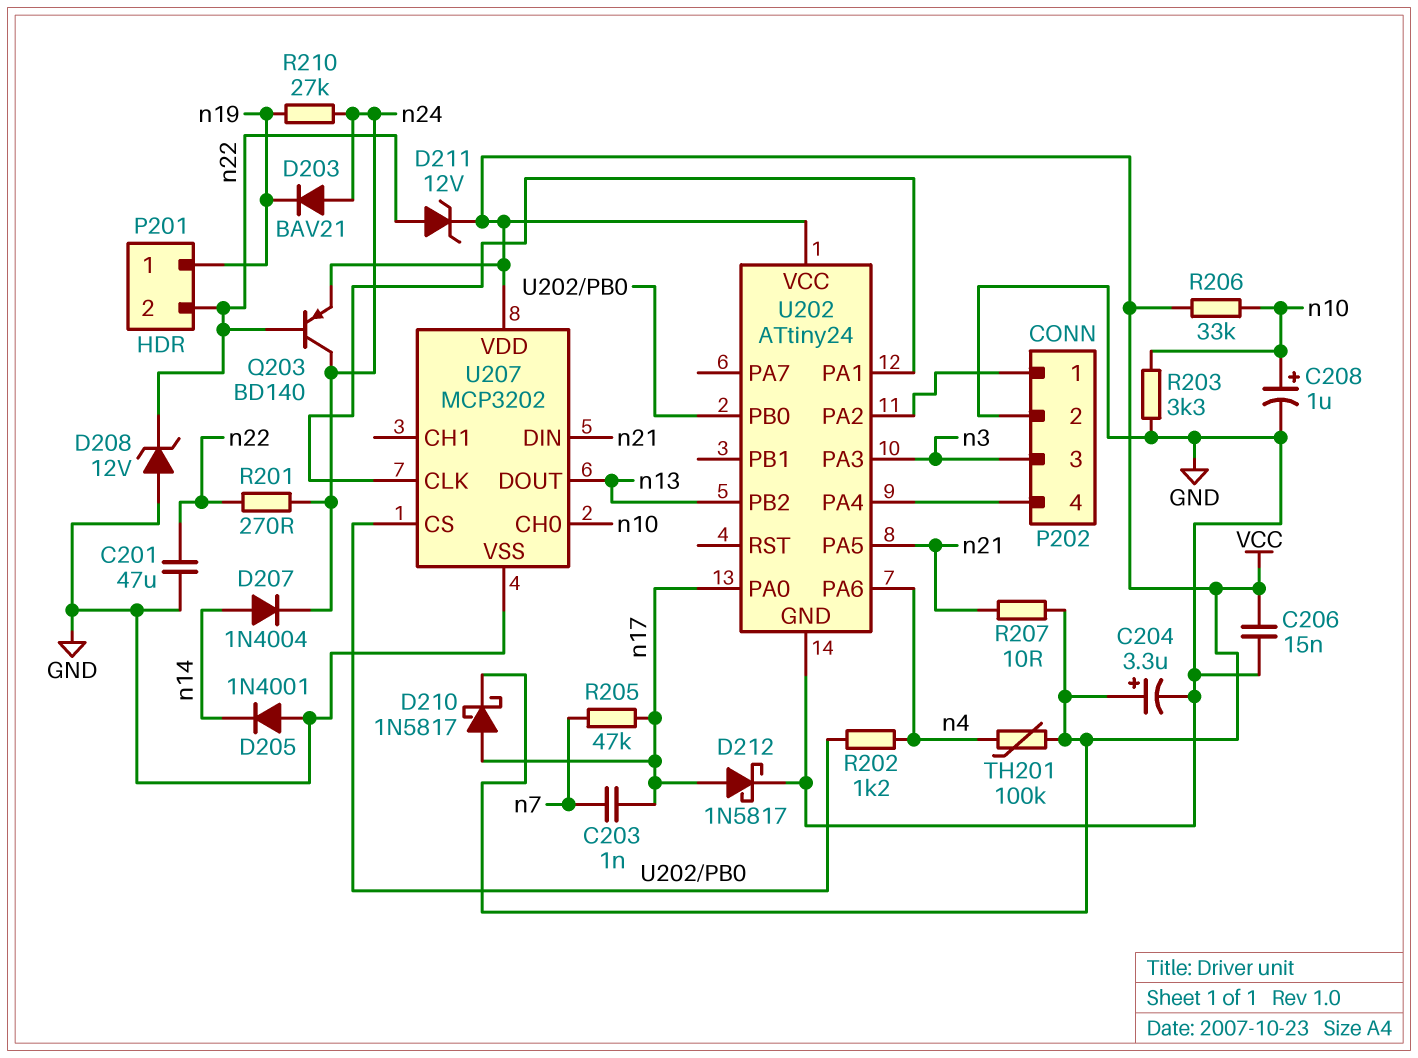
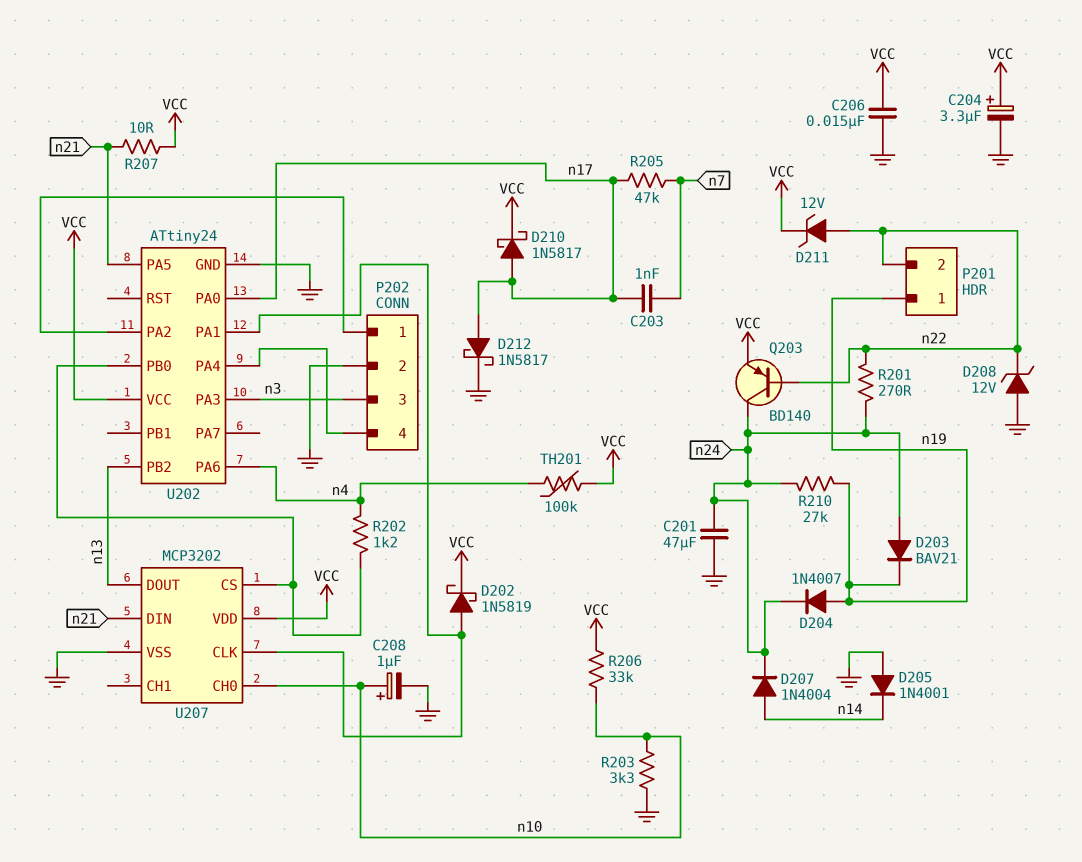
C201: 47uF (GND, n22) -> 47uF (GND, n24)
D202: none -> schottky 1N5819 (A U202/PA1, K VCC)
D204: none -> diode 1N4007 (A n19, K n24)

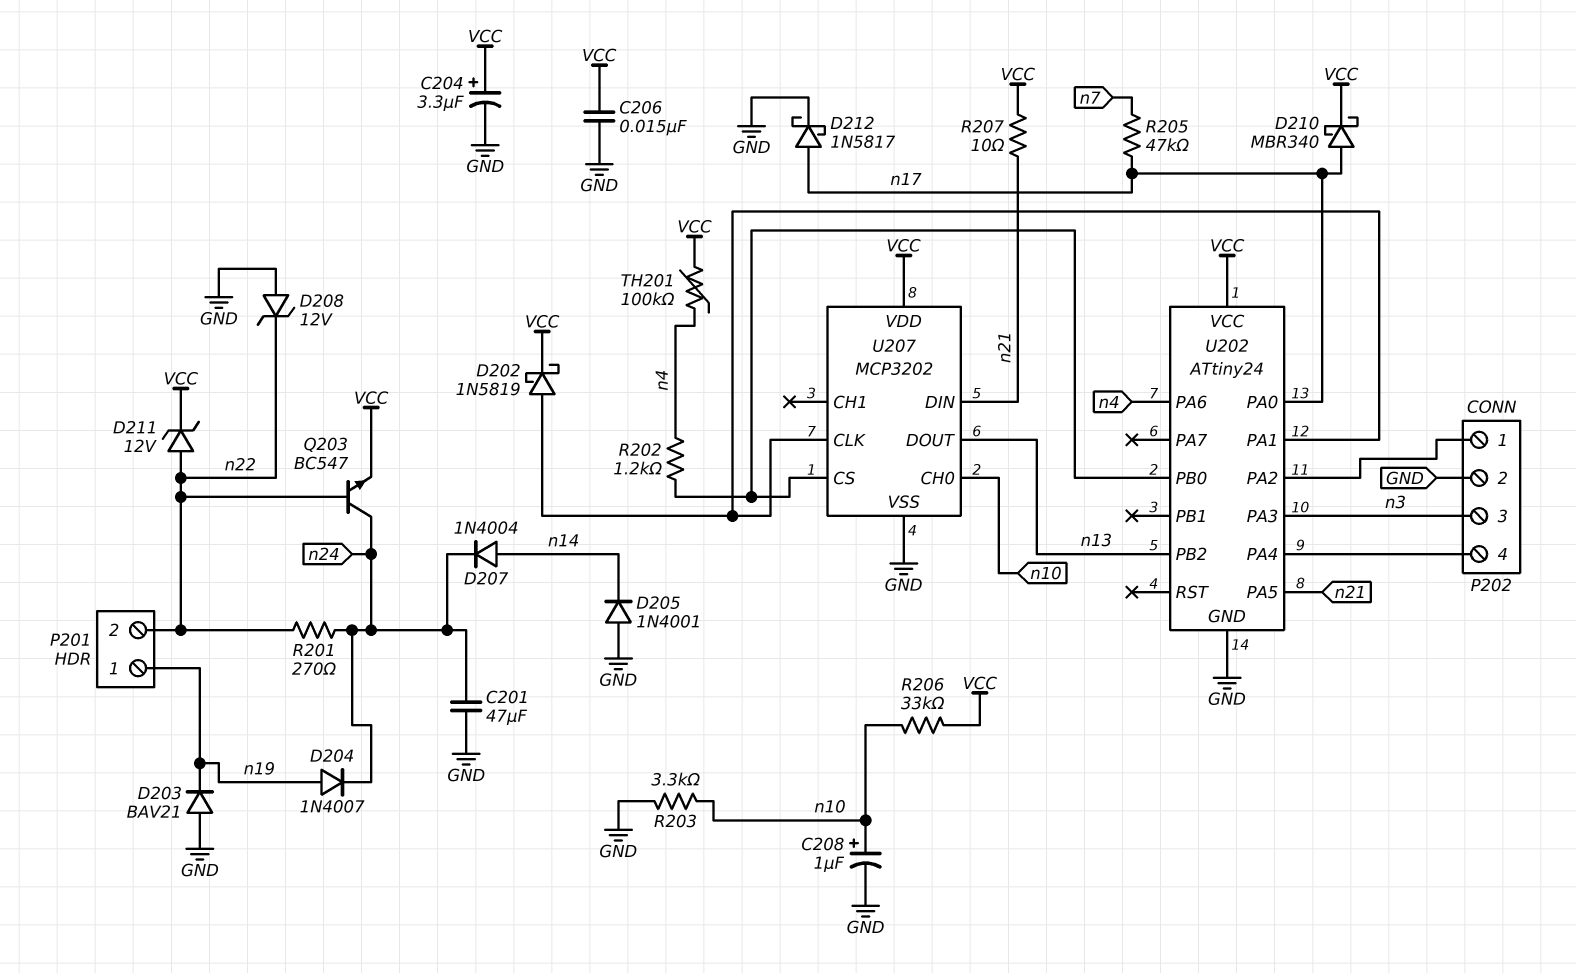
C203: 1nF (n7, n17) -> none
D203: diode BAV21 (A n24, K n19) -> diode BAV21 (A GND, K n19)
D210: schottky 1N5817 (A n17, K VCC) -> schottky MBR340 (A n17, K VCC)
Q203: PNP BD140 (B n22, C n24, E VCC) -> NPN BC547 (B n22, C n24, E VCC)
R210: 27k (n19, n24) -> none

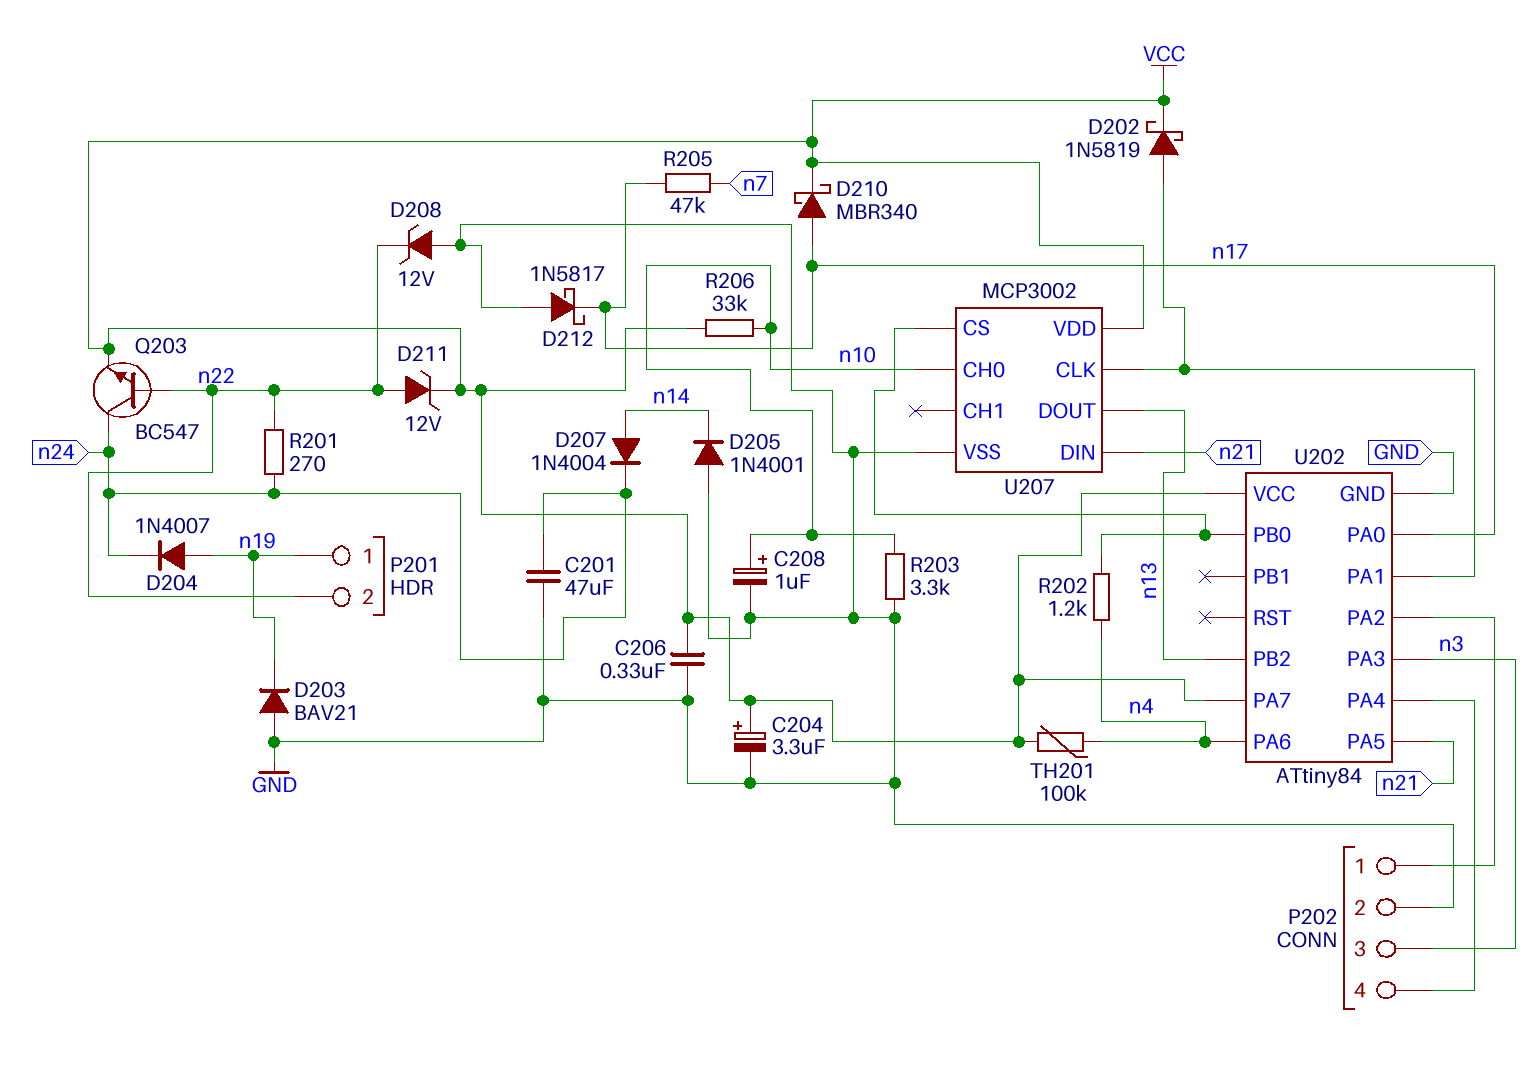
C206: 15nF (GND, VCC) -> 330nF (GND, VCC)
D212: schottky 1N5817 (A n17, K GND) -> schottky 1N5817 (A GND, K n17)
R207: 10 (VCC, n21) -> none
U202: ATtiny24 -> ATtiny84
U202 pin PA7: none -> VCC
U207: MCP3202 -> MCP3002

